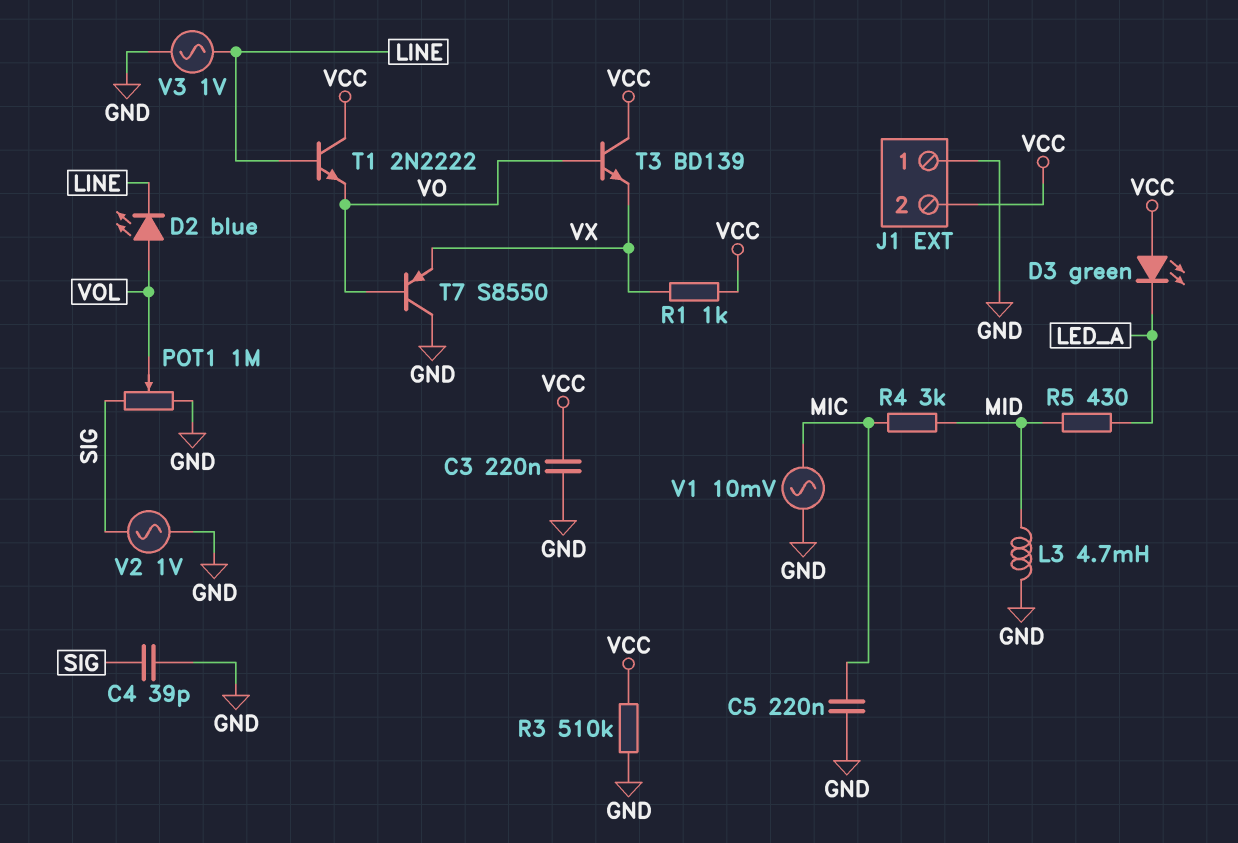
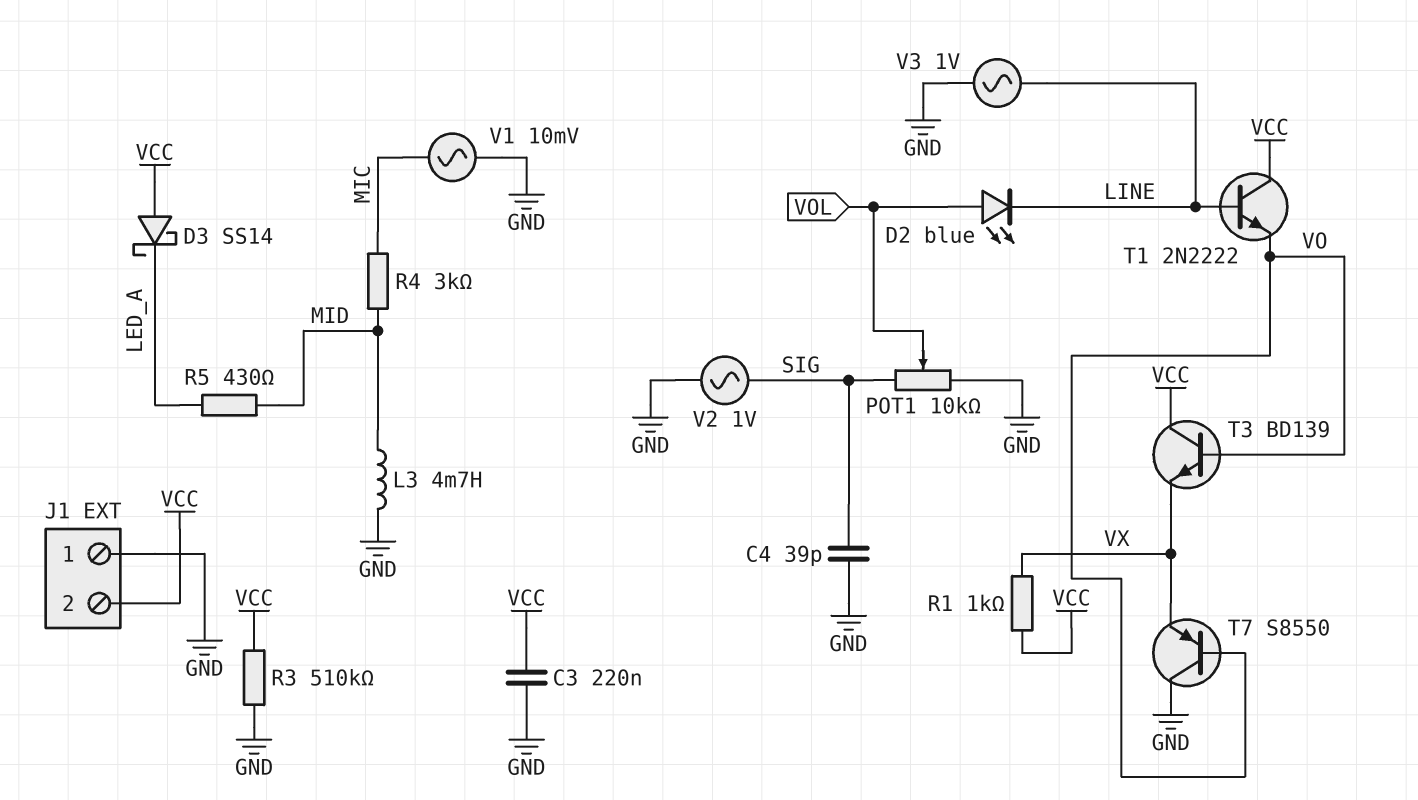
C5: 220nF (GND, MIC) -> none
D3: LED green (A VCC, K LED_A) -> schottky SS14 (A VCC, K LED_A)
POT1: 1M (GND, SIG, wiper VOL) -> 10k (GND, SIG, wiper VOL)

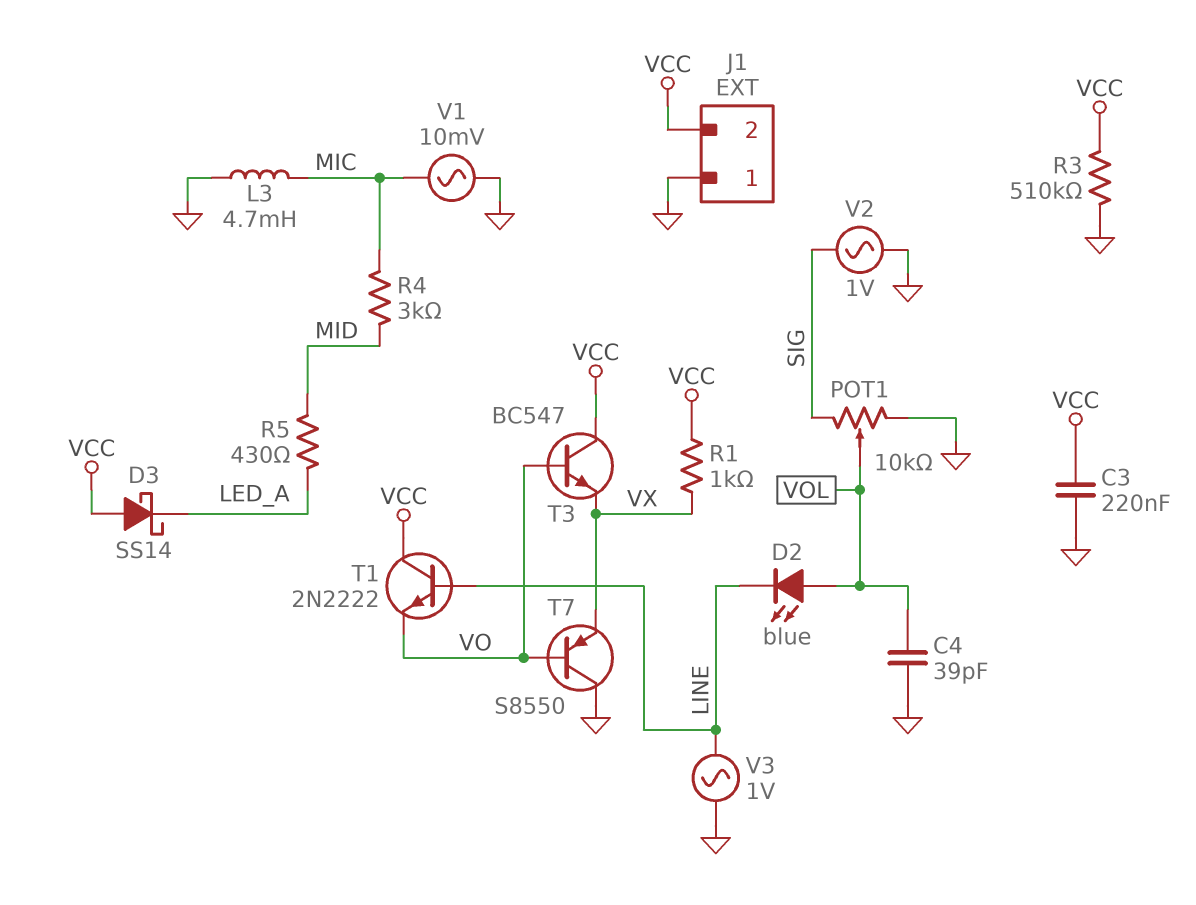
C4: 39pF (GND, SIG) -> 39pF (GND, VOL)
L3: 4.7mH (GND, MID) -> 4.7mH (GND, MIC)
T3: NPN BD139 (B VO, C VCC, E VX) -> NPN BC547 (B VO, C VCC, E VX)

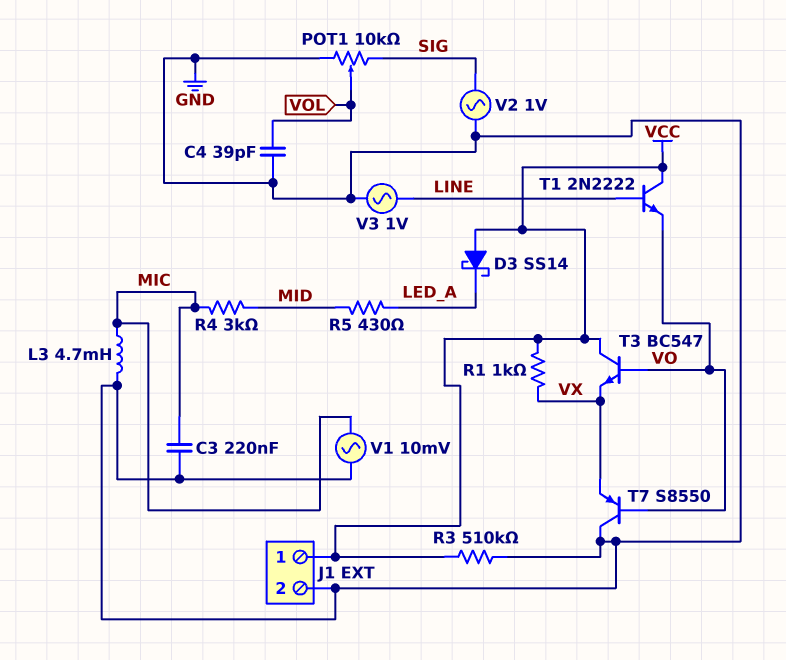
C3: 220nF (GND, VCC) -> 220nF (GND, MIC)
D2: LED blue (A VOL, K LINE) -> none
J1 pin 1: GND -> VCC
J1 pin 2: VCC -> GND

